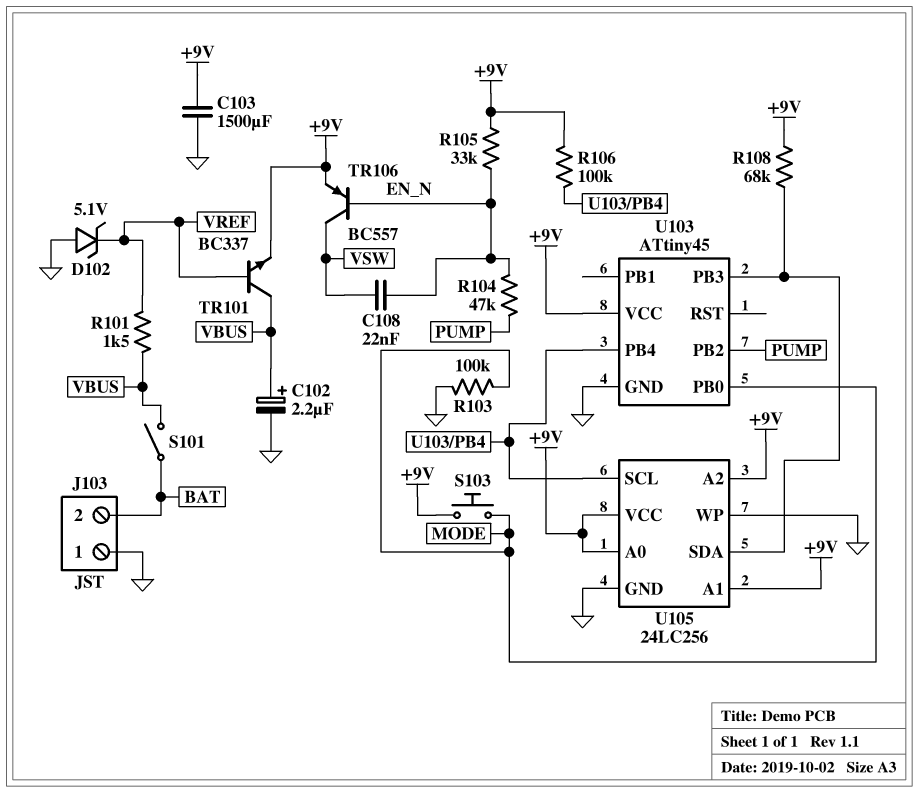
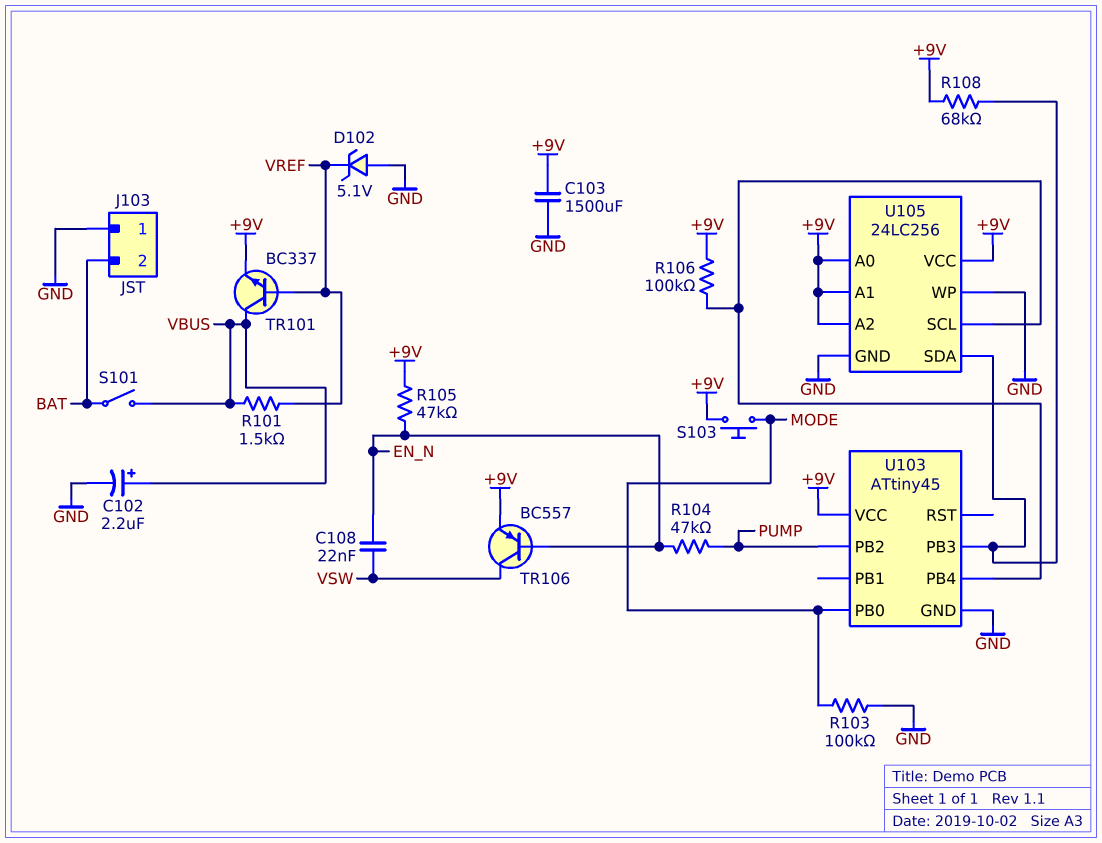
R105: 33k (+9V, EN_N) -> 47k (+9V, EN_N)

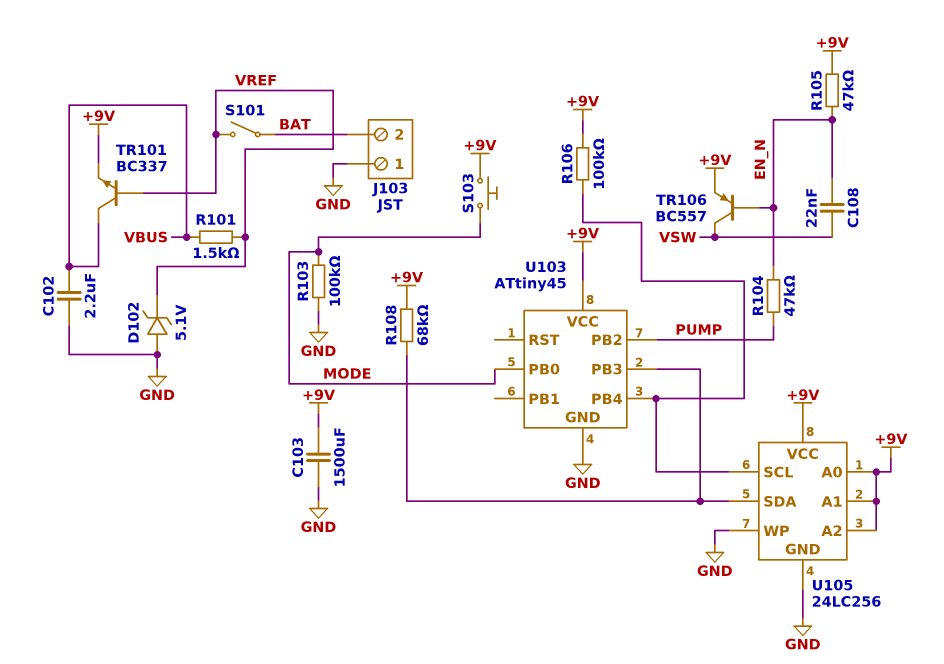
C102: 2.2uF (plus VBUS, minus GND) -> 2.2uF (GND, VBUS)
S101: switch (BAT, VBUS) -> switch (BAT, VREF)

